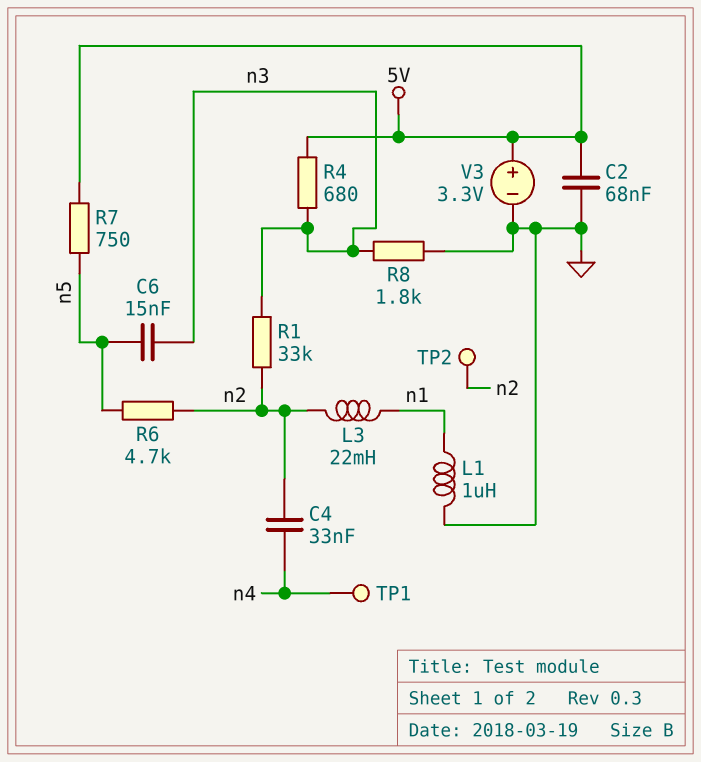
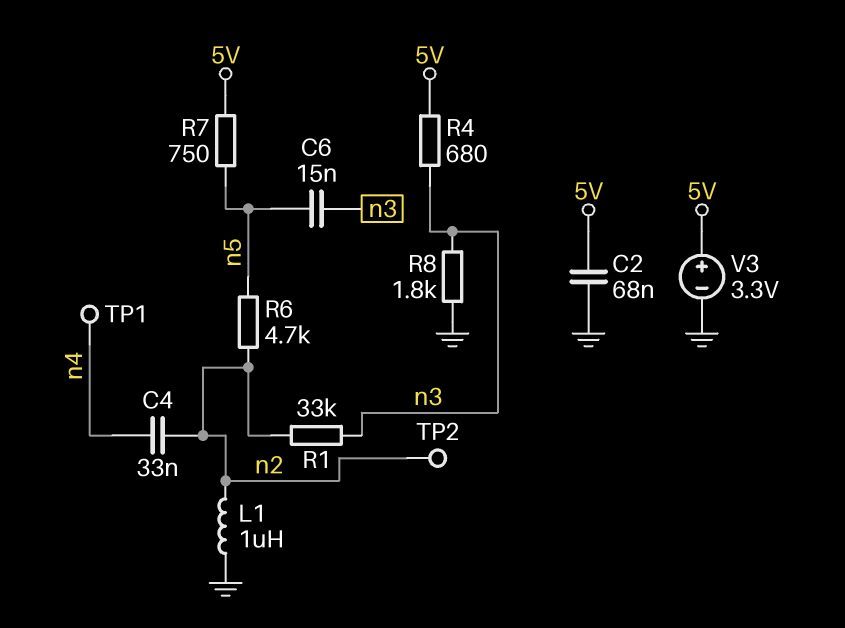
L1: 1uH (GND, n1) -> 1uH (GND, n2)
L3: 22mH (n1, n2) -> none

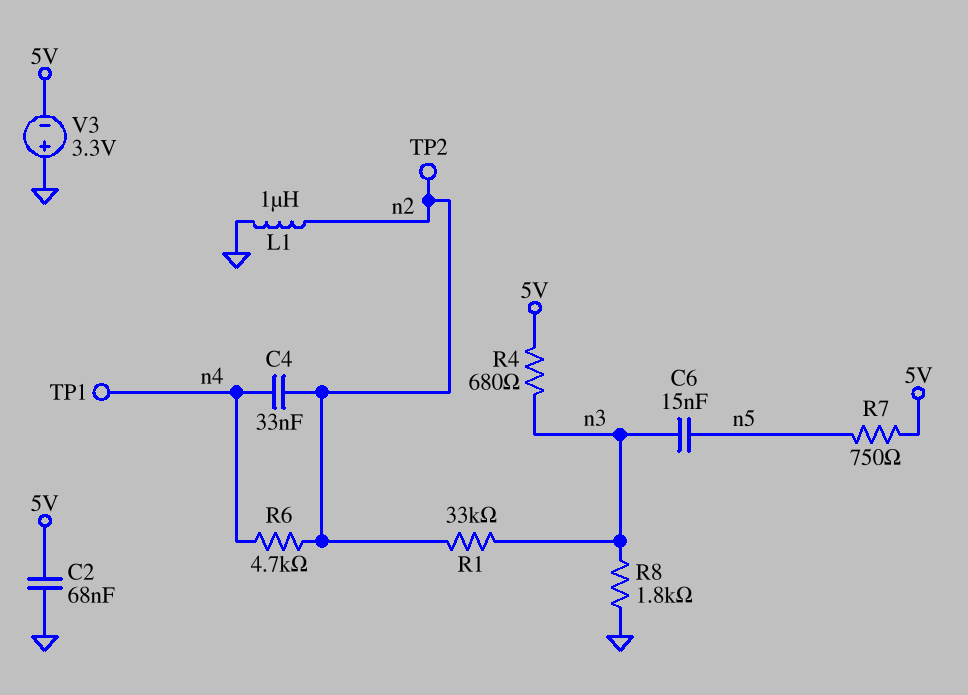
R6: 4.7k (n2, n5) -> 4.7k (n2, n4)
V3: 3.3V (plus 5V, minus GND) -> 3.3V (plus GND, minus 5V)

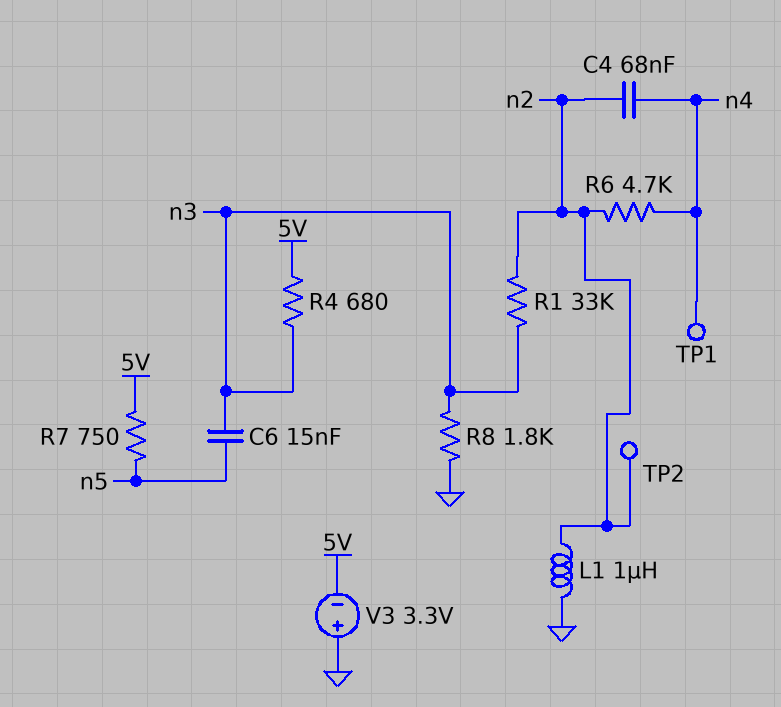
C2: 68nF (5V, GND) -> none
C4: 33nF (n2, n4) -> 68nF (n2, n4)

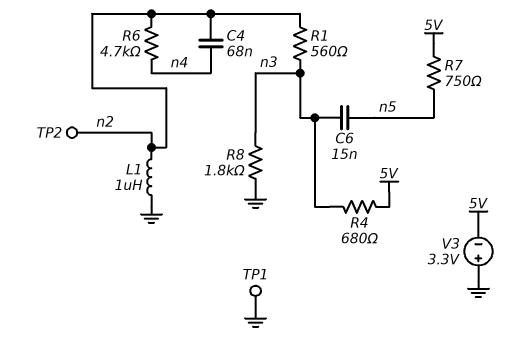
R1: 33k (n2, n3) -> 560 (n2, n3)
TP1: test point (n4) -> test point (GND)

